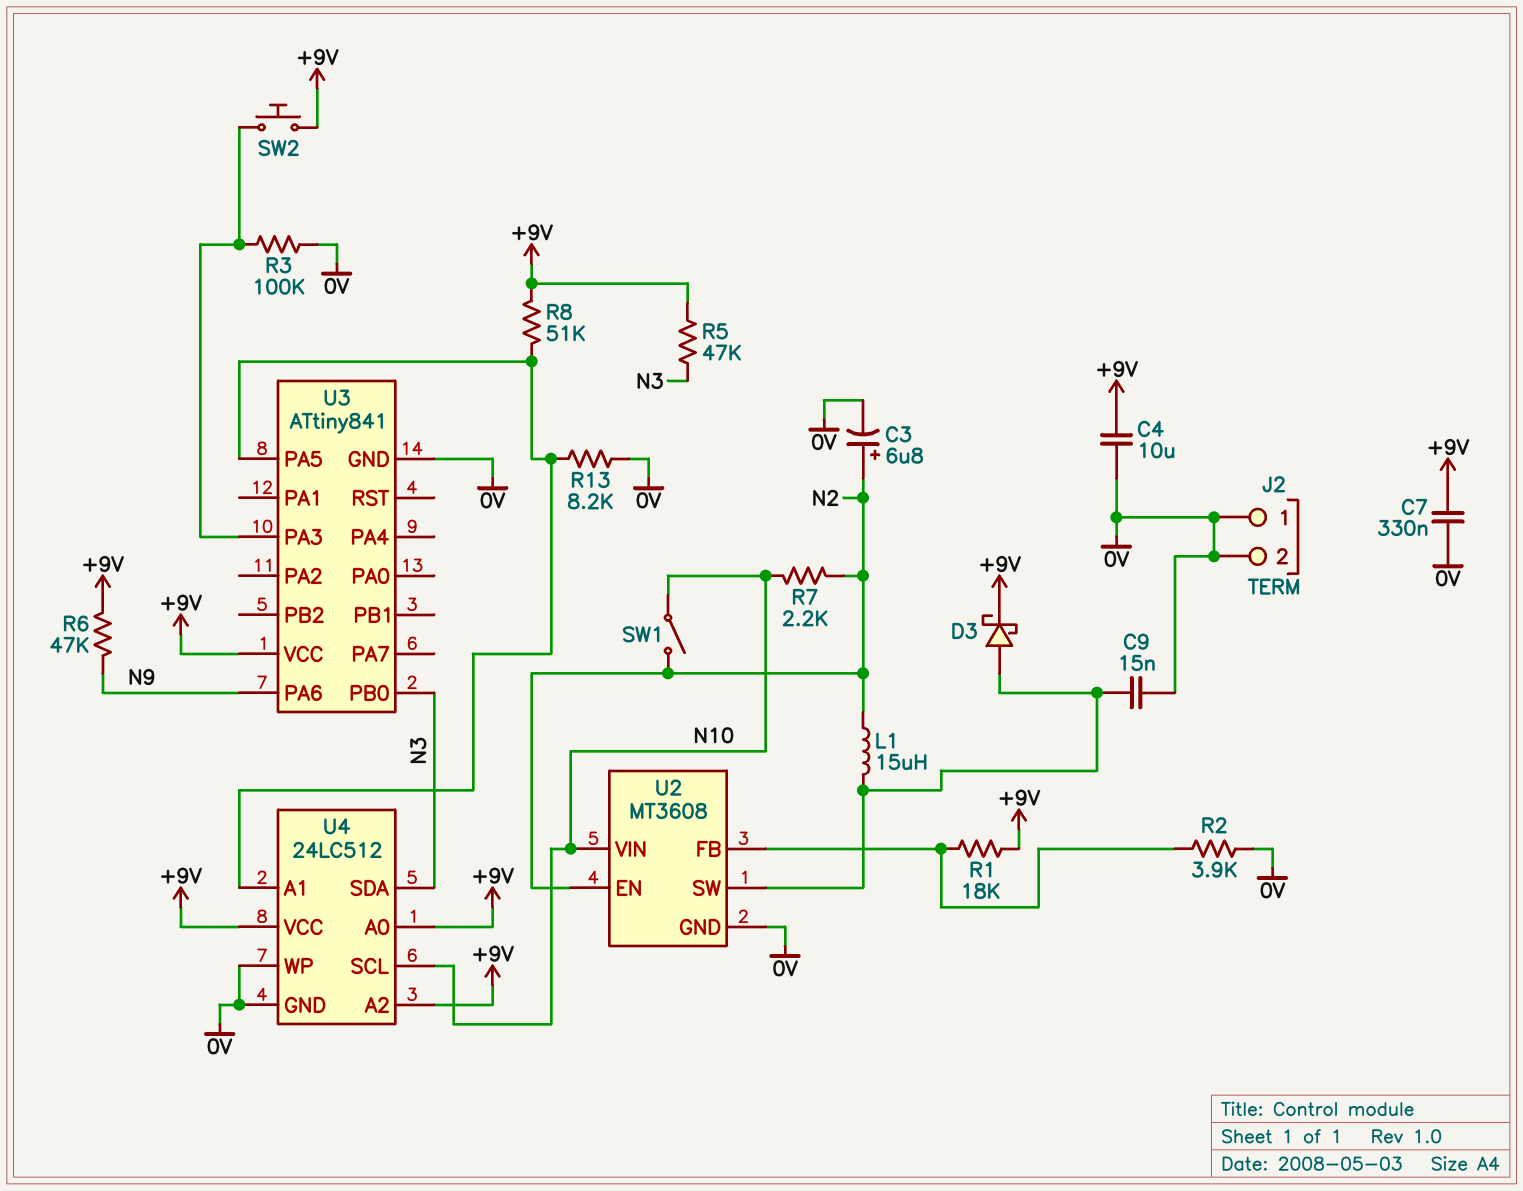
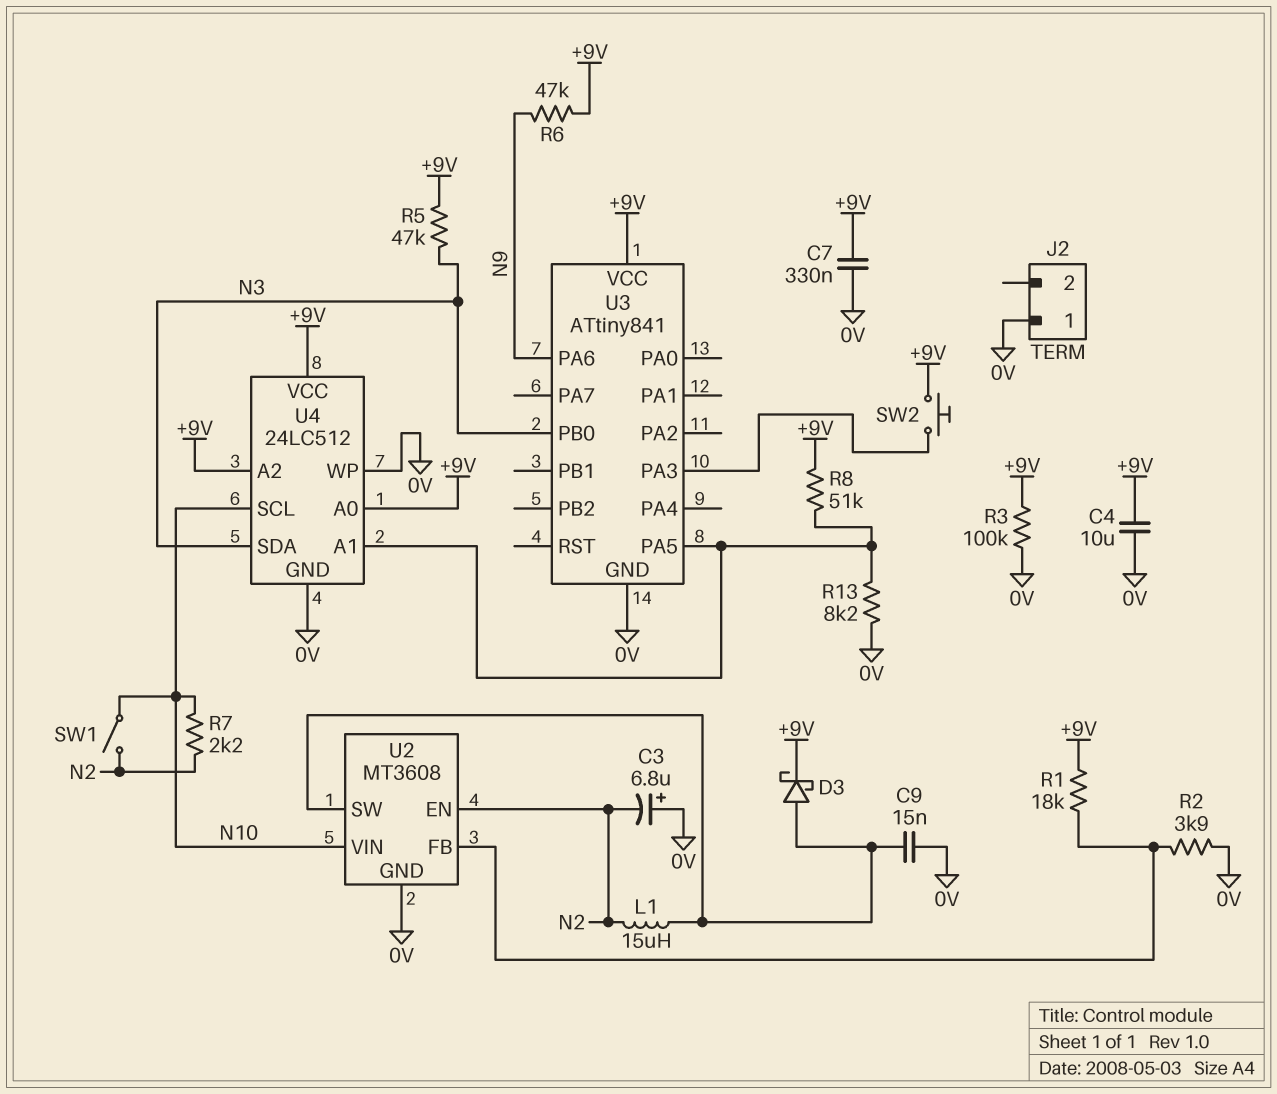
C3: 6.8uF (plus N2, minus 0V) -> 6.8uF (plus 0V, minus N2)
J2 pin 2: 0V -> none
R3: 100k (0V, U3/PA3) -> 100k (+9V, 0V)

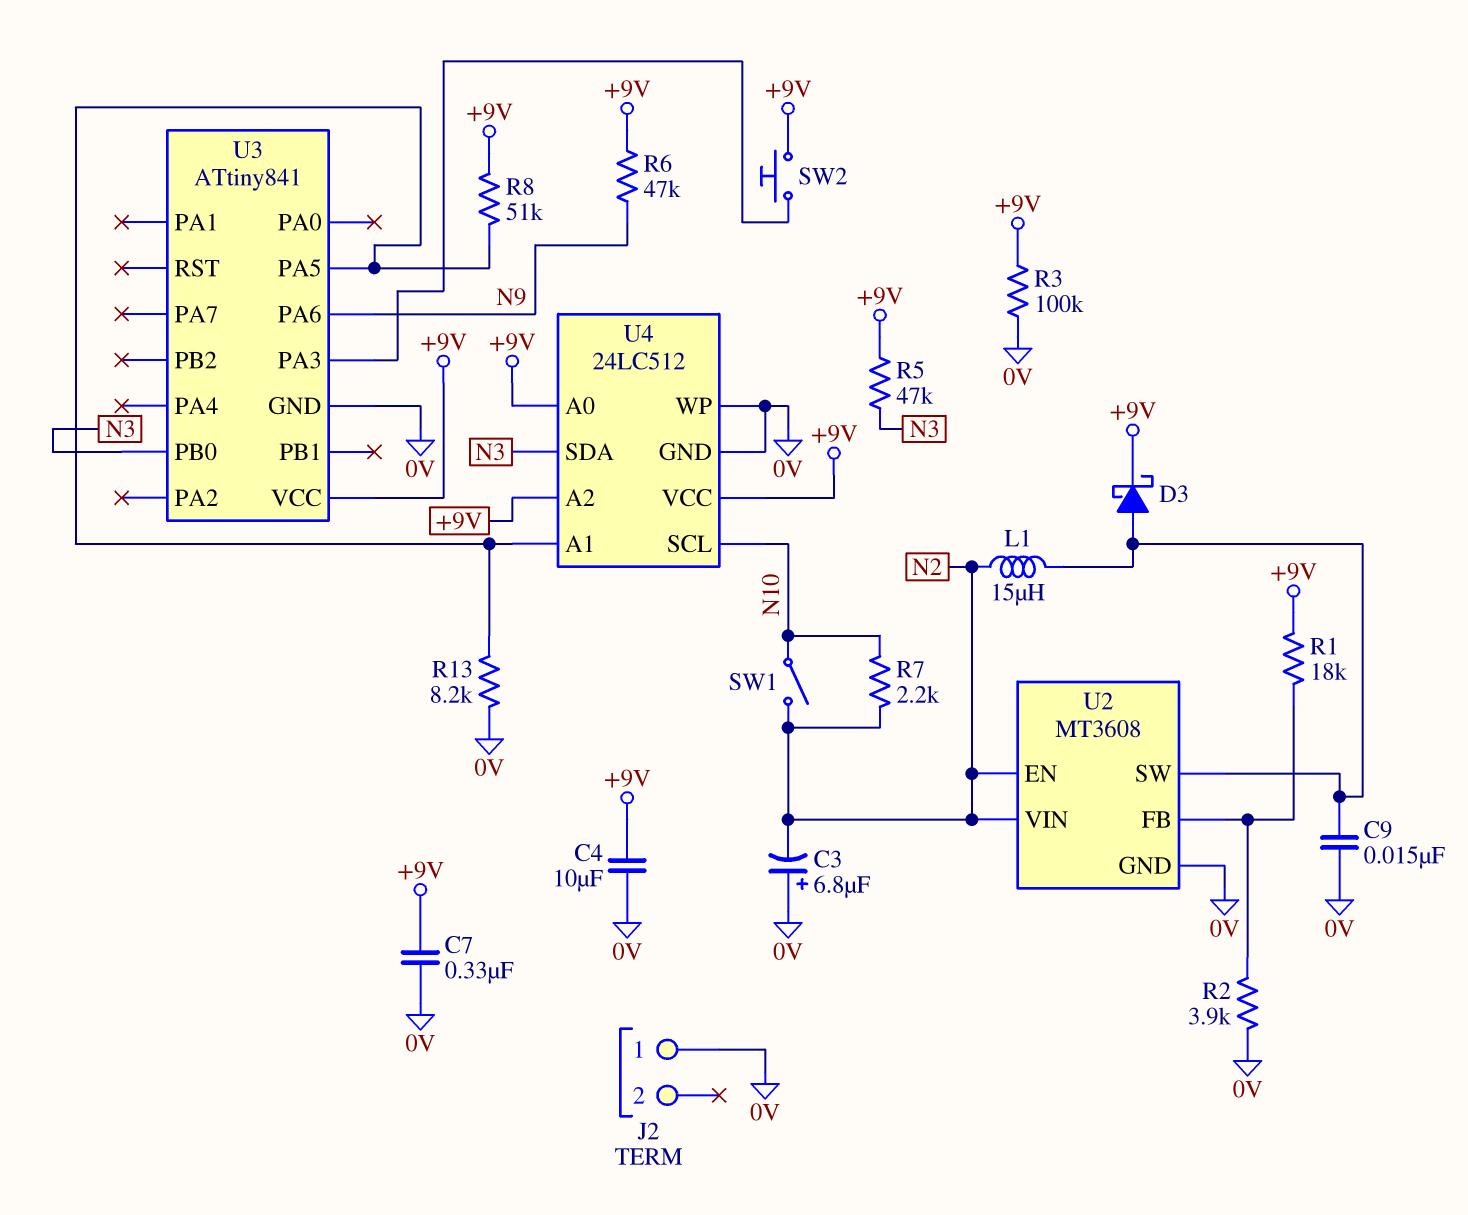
U2 pin VIN: N10 -> N2

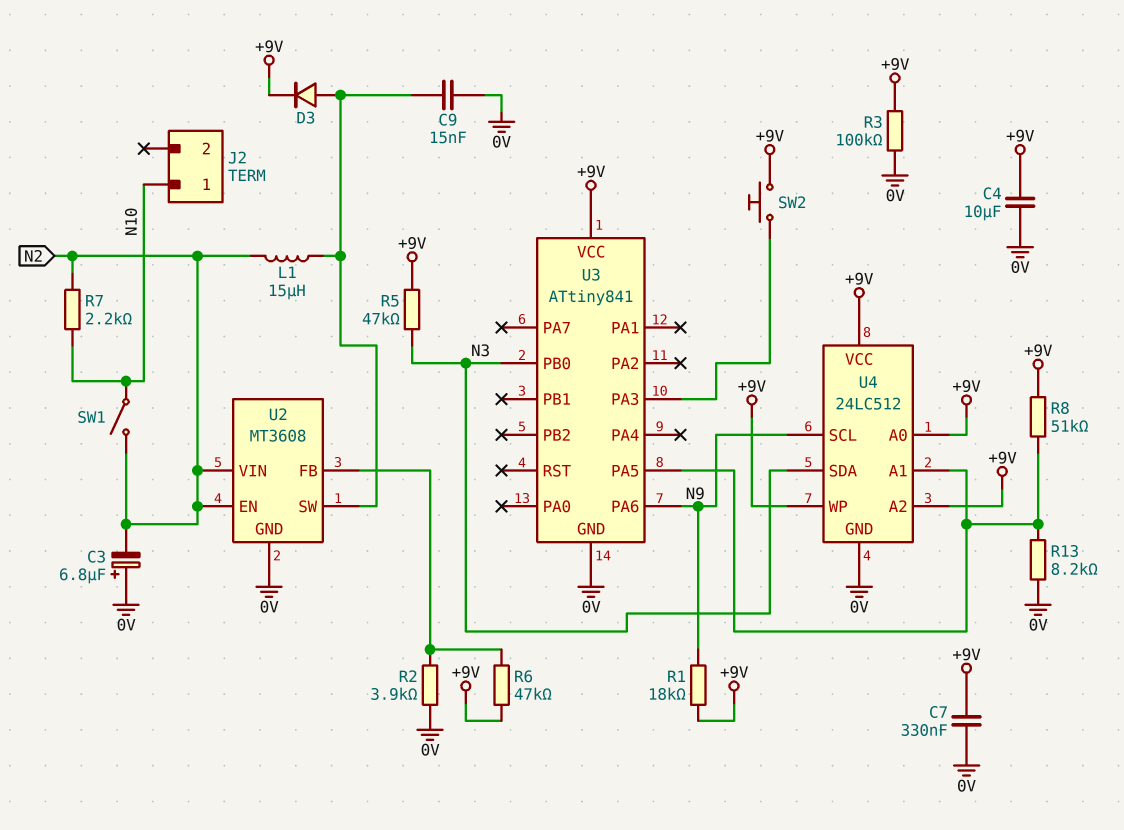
D3: schottky (A U2/SW, K +9V) -> diode (A U2/SW, K +9V)
J2 pin 1: 0V -> N10
R1: 18k (+9V, U2/FB) -> 18k (+9V, N9)
R6: 47k (+9V, N9) -> 47k (+9V, U2/FB)
U4 pin SCL: N10 -> N9
U4 pin WP: 0V -> +9V

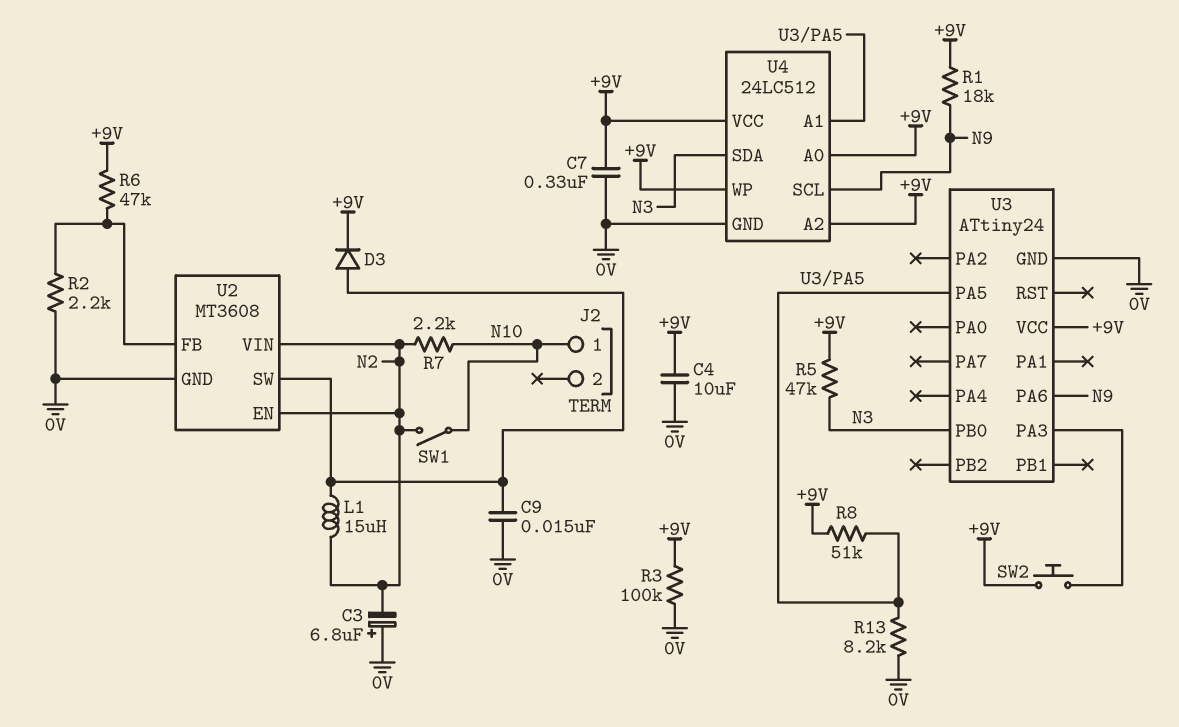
R2: 3.9k (0V, U2/FB) -> 2.2k (0V, U2/FB)
U3: ATtiny841 -> ATtiny24

